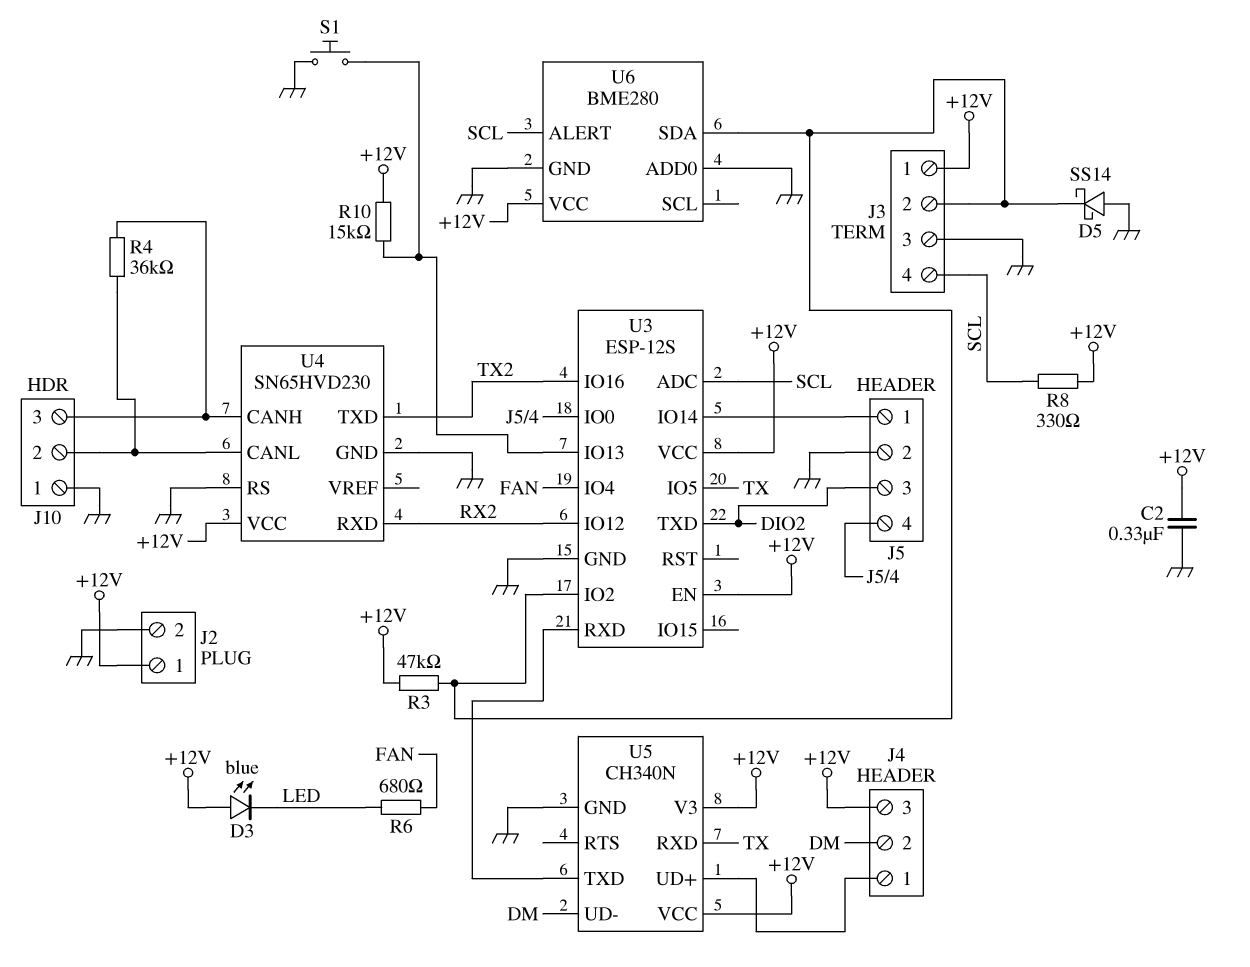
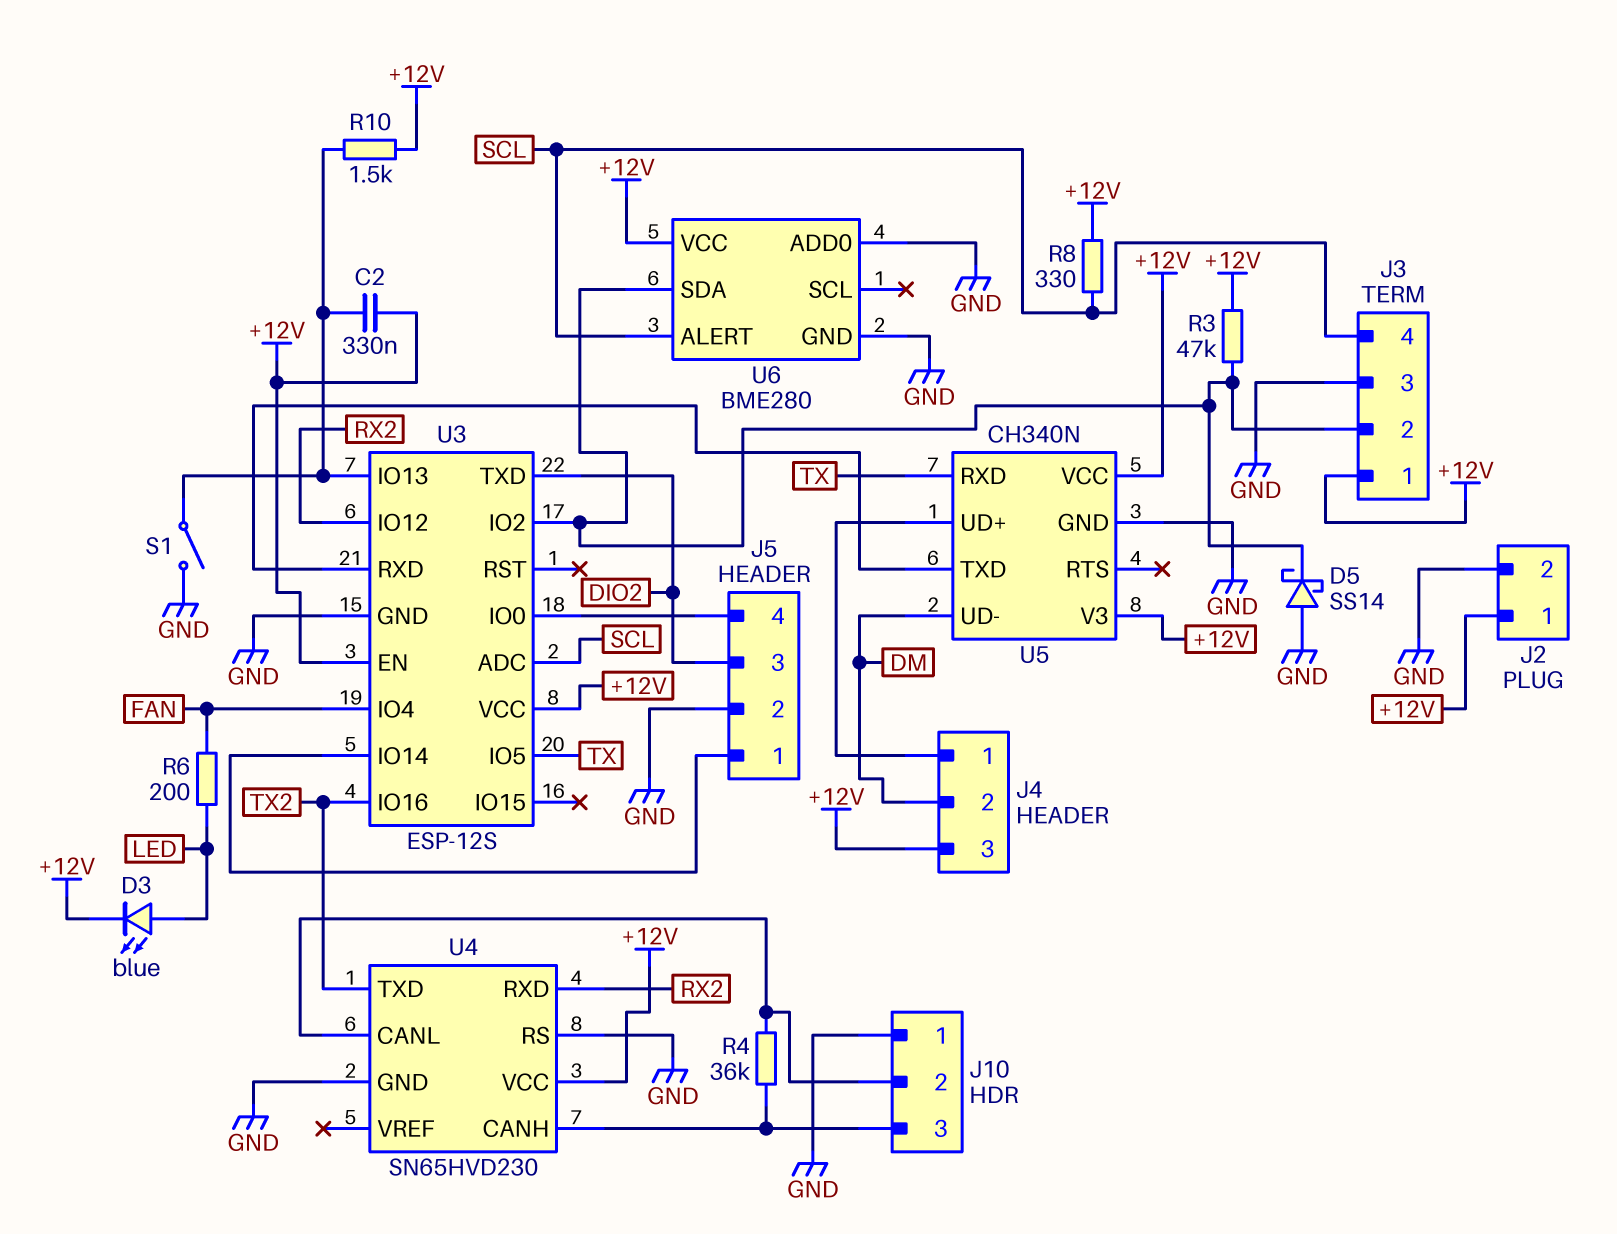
C2: 330nF (+12V, GND) -> 330nF (+12V, U3/IO13)
D3: LED blue (A +12V, K LED) -> LED blue (A LED, K +12V)
R6: 680 (FAN, LED) -> 200 (FAN, LED)
R10: 15k (+12V, U3/IO13) -> 1.5k (+12V, U3/IO13)
S1: button (GND, U3/IO13) -> switch (GND, U3/IO13)

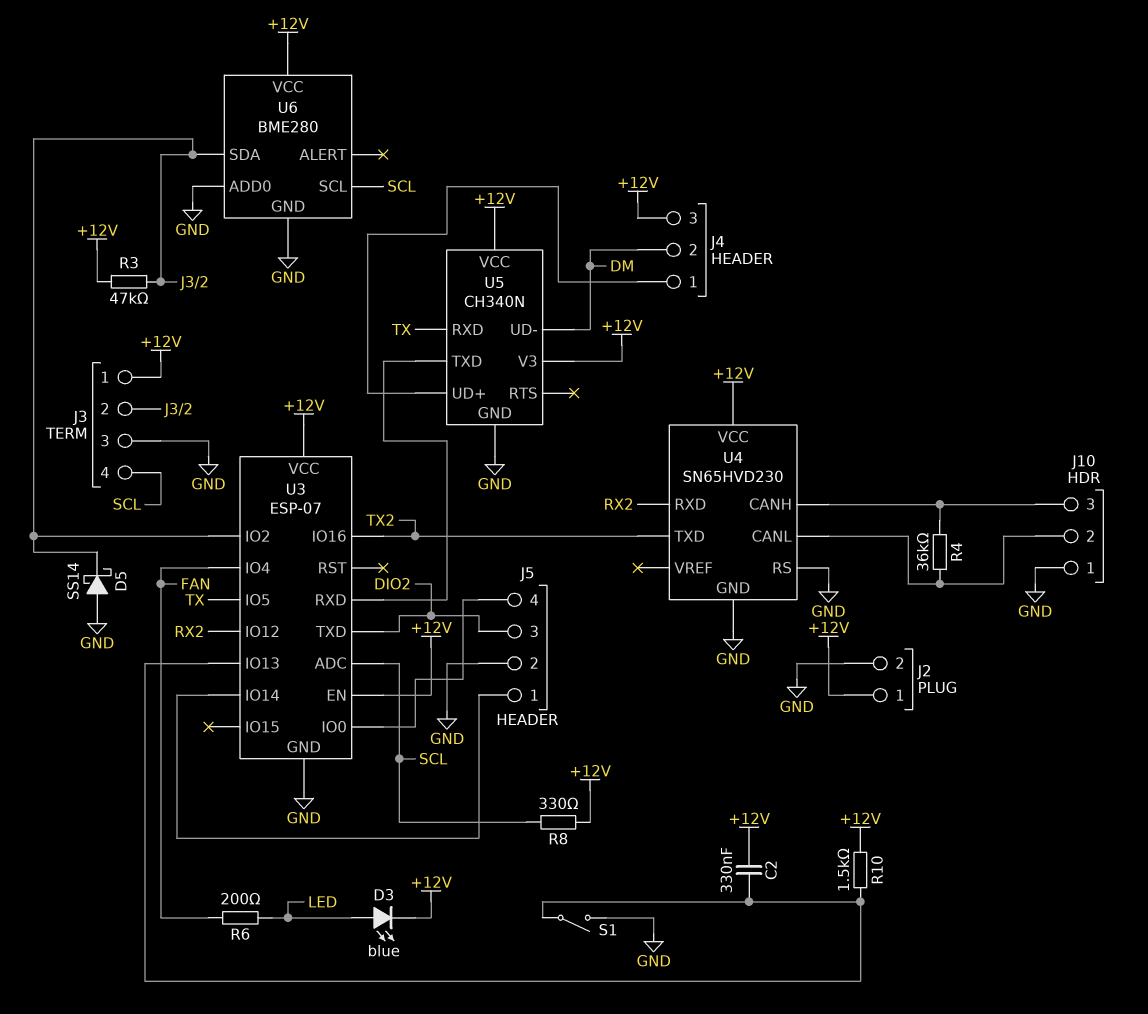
U3: ESP-12S -> ESP-07
U6 pin ALERT: SCL -> none
U6 pin SCL: none -> SCL

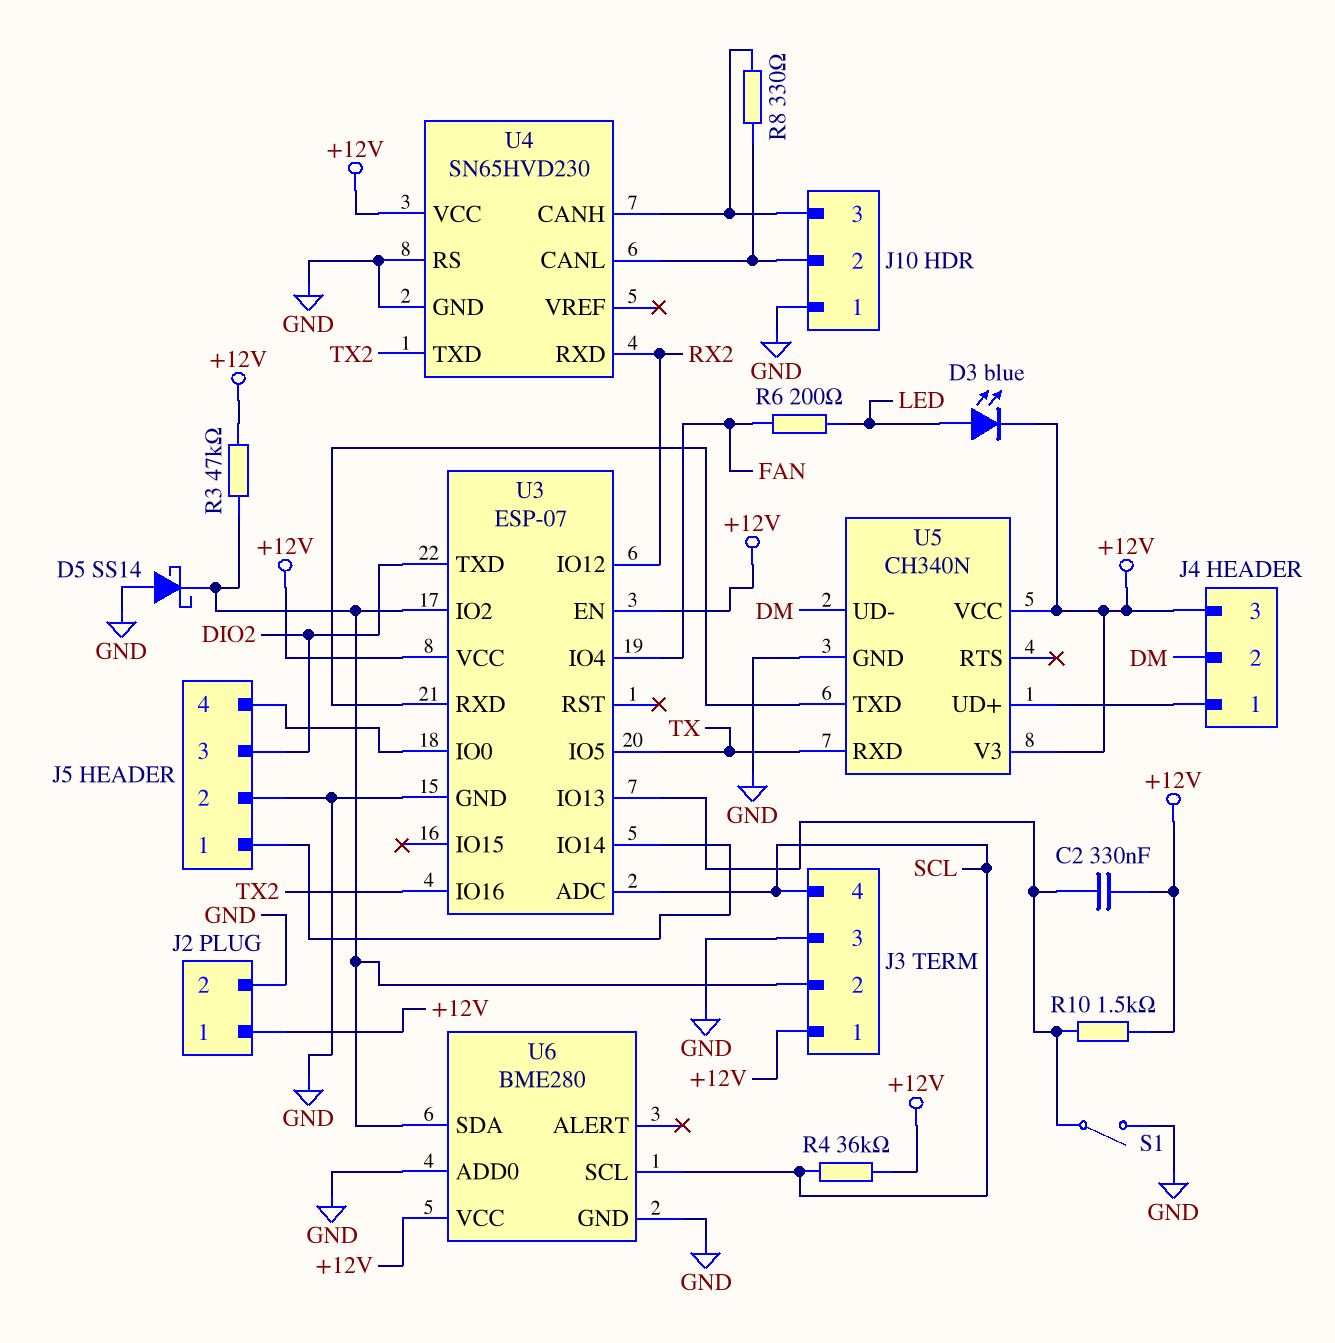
R4: 36k (J10/2, J10/3) -> 36k (+12V, SCL)
R8: 330 (+12V, SCL) -> 330 (J10/2, J10/3)

